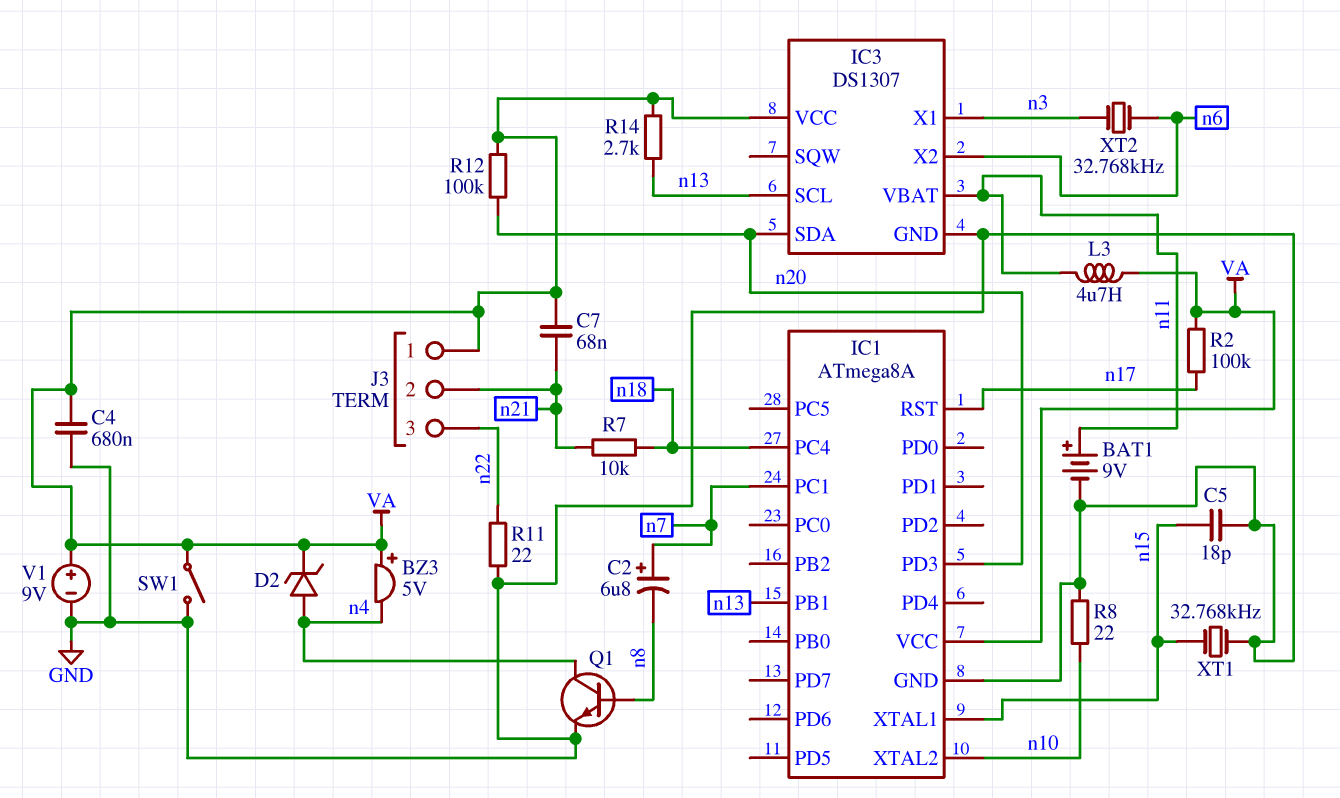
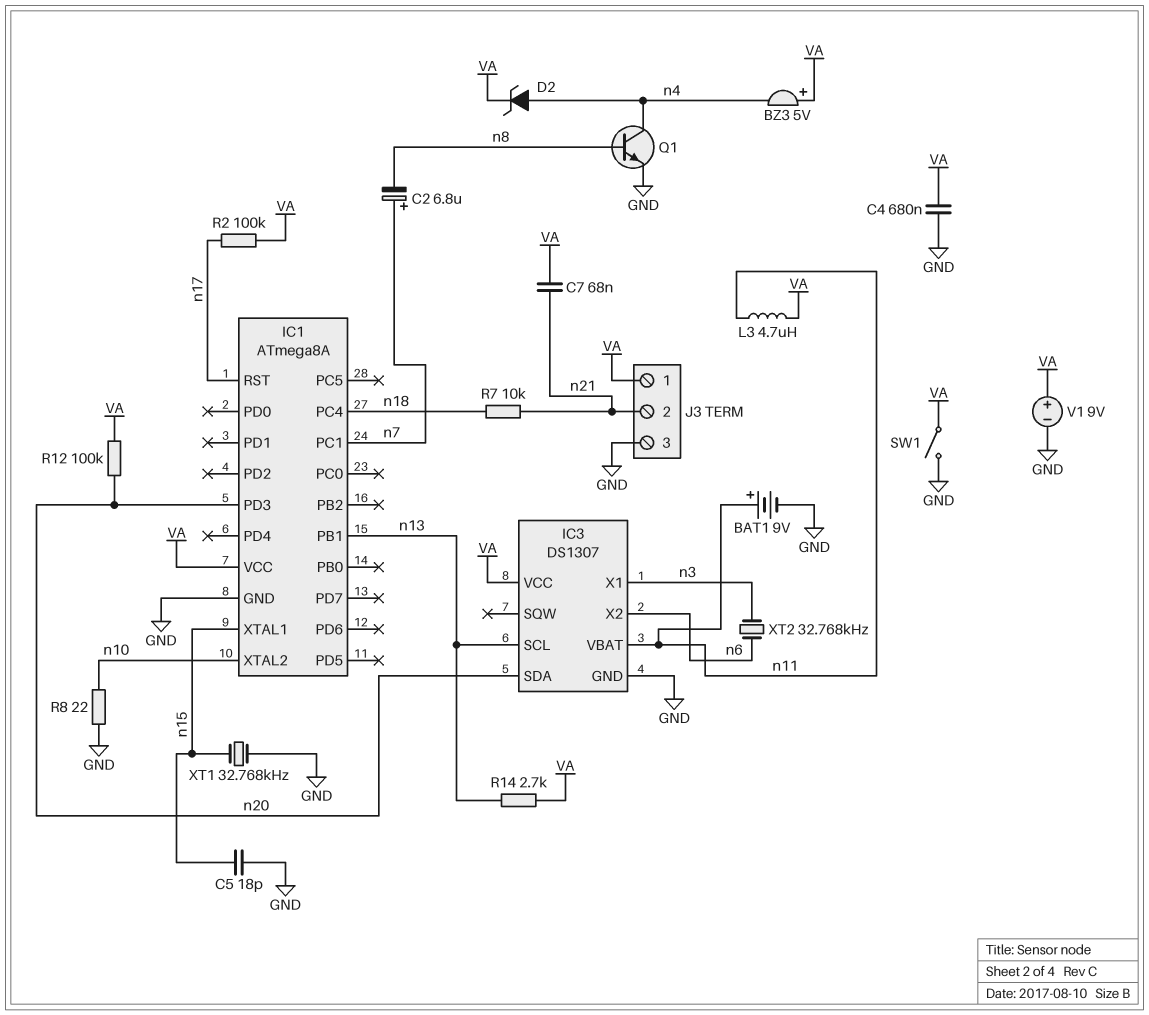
J3 pin 3: n22 -> GND
R11: 22 (GND, n22) -> none

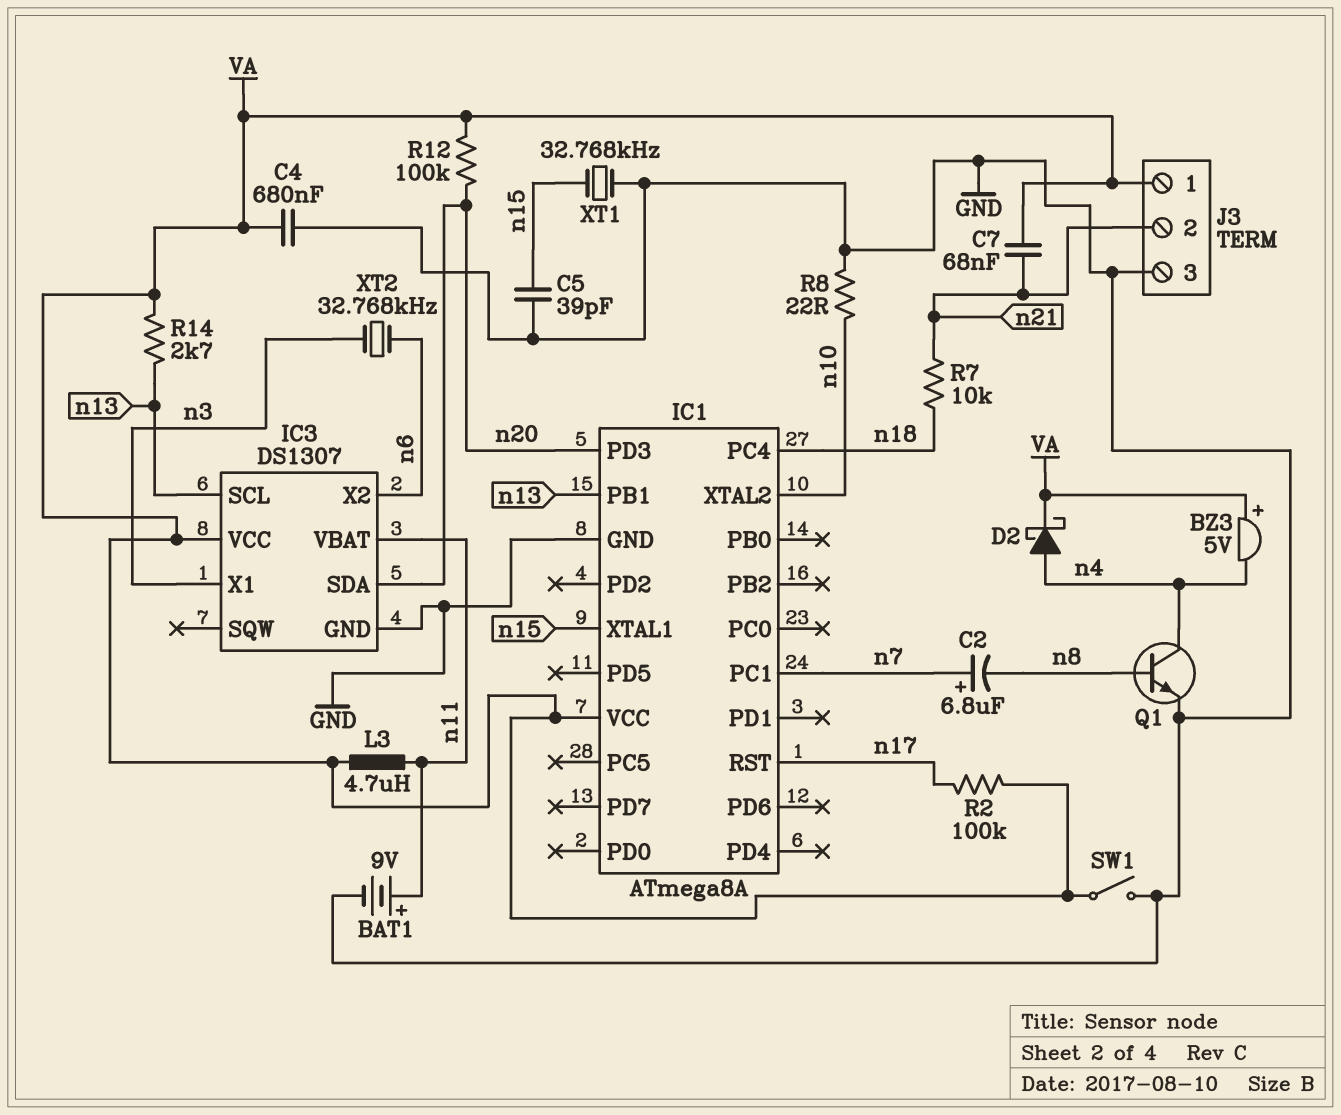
C5: 18pF (GND, n15) -> 39pF (GND, n15)
D2: zener (A n4, K VA) -> schottky (A n4, K VA)
V1: 9V (plus VA, minus GND) -> none

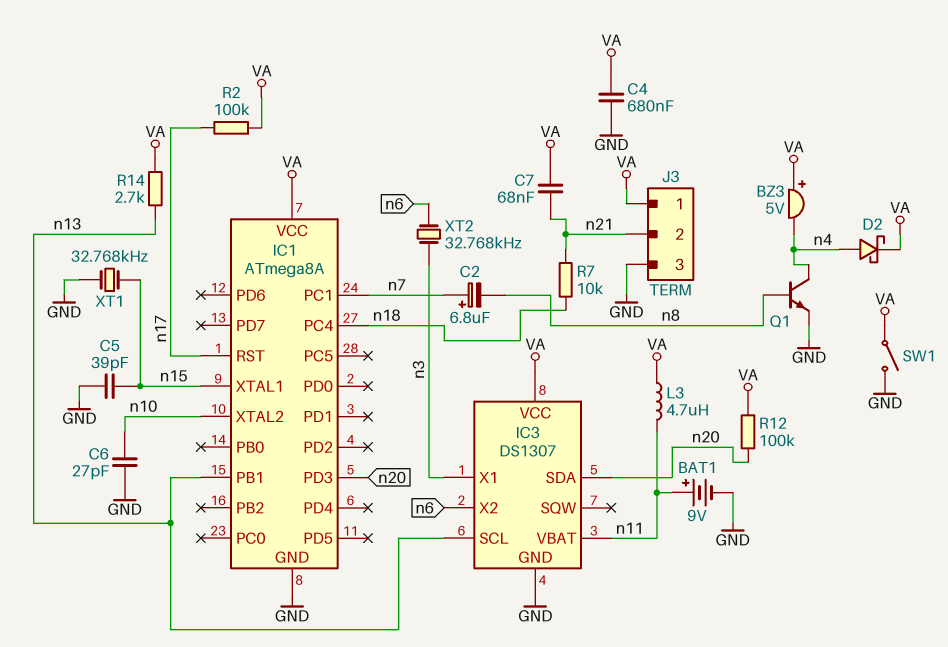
C6: none -> 27pF (GND, n10)
R8: 22 (GND, n10) -> none

